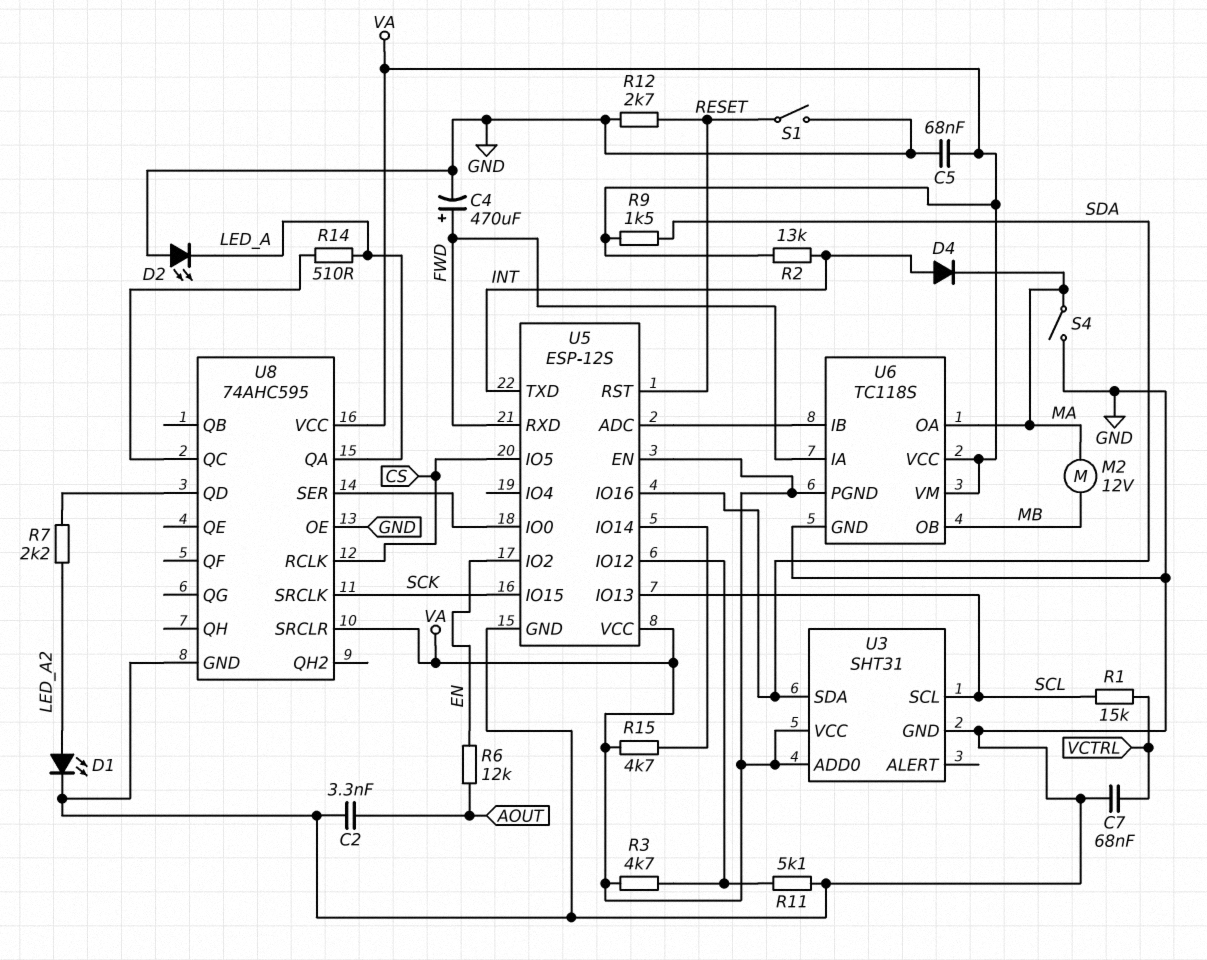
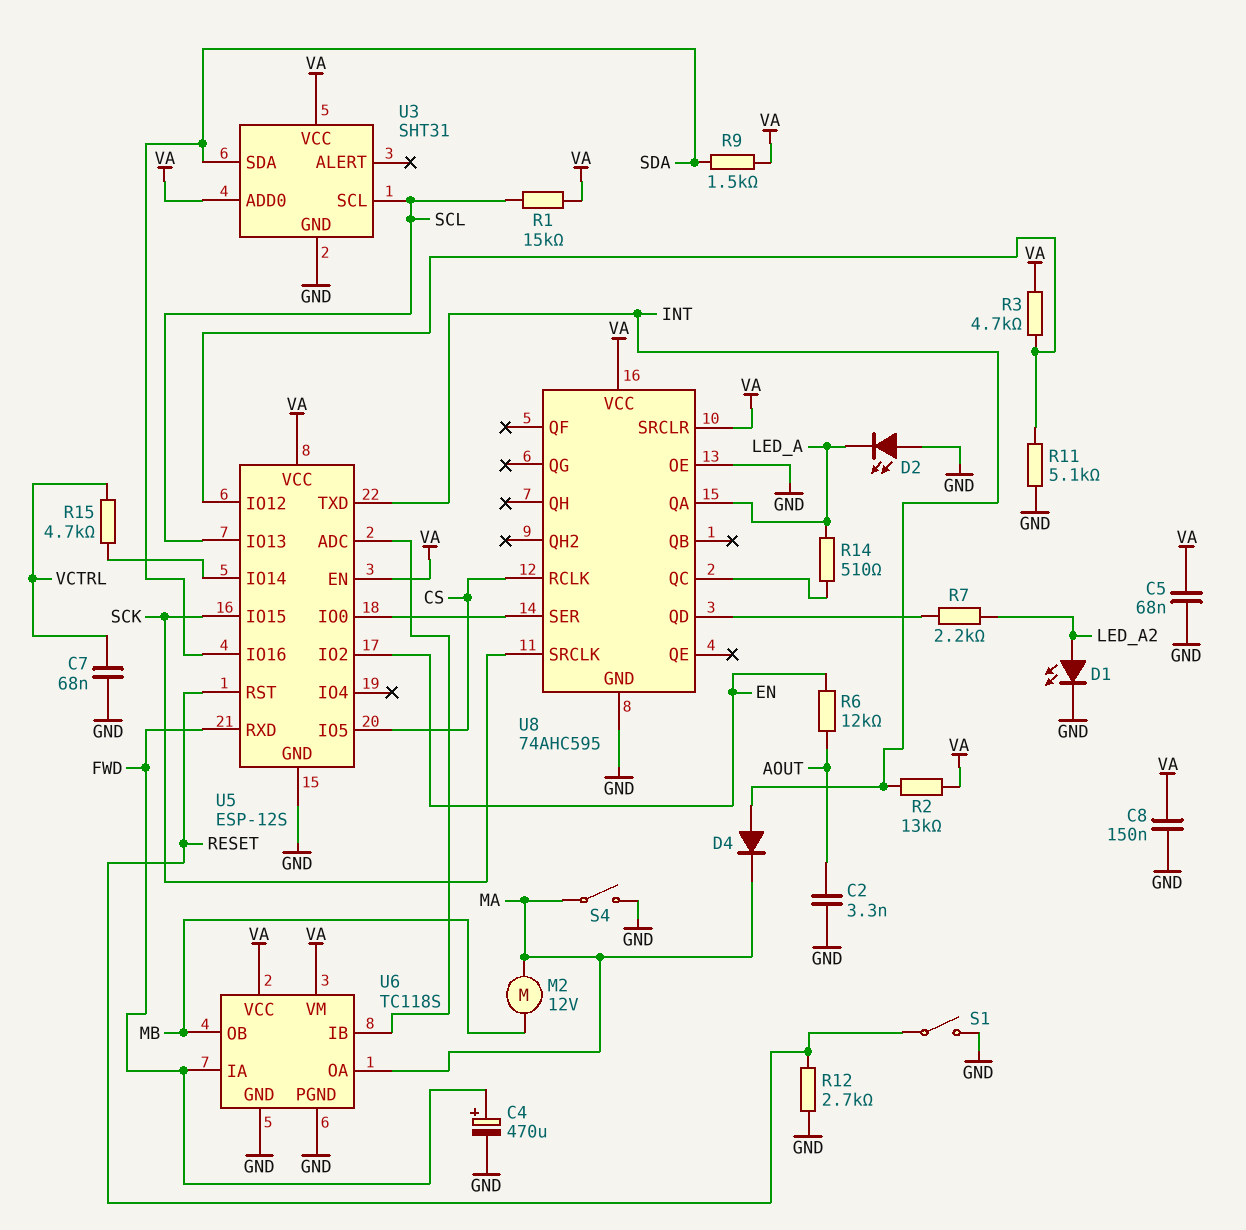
C8: none -> 150nF (GND, VA)
R1: 15k (SCL, VCTRL) -> 15k (SCL, VA)
R15: 4.7k (U5/IO14, VA) -> 4.7k (U5/IO14, VCTRL)
U6 pin PGND: VA -> GND

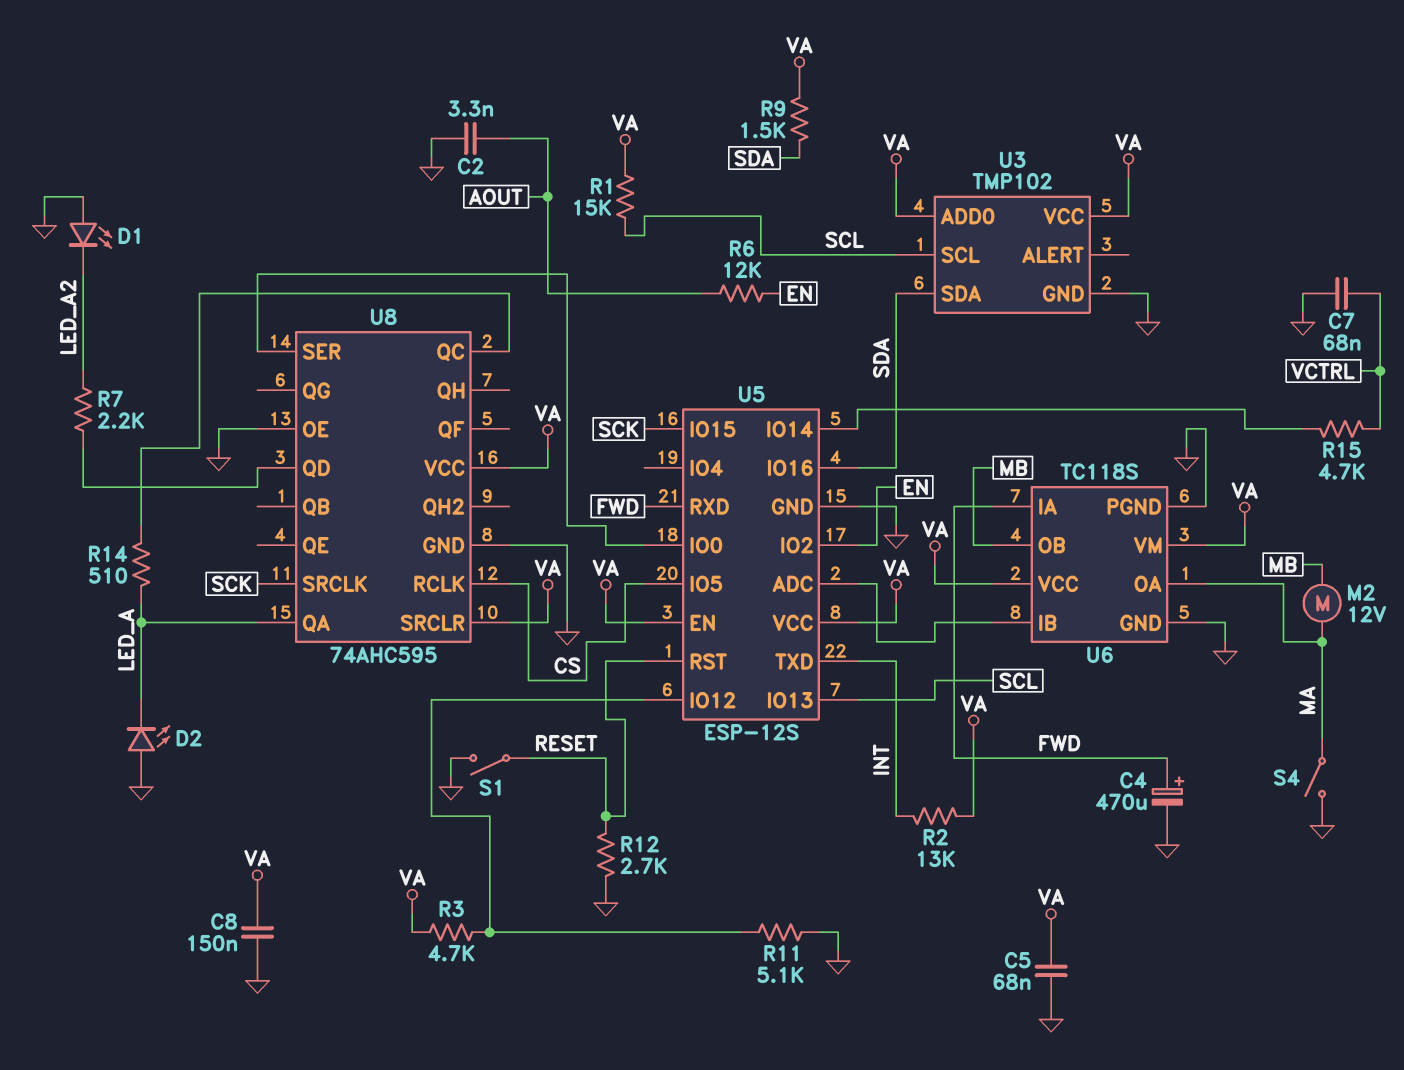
D1: LED (A LED_A2, K GND) -> LED (A GND, K LED_A2)
D4: diode (A INT, K MA) -> none
U3: SHT31 -> TMP102

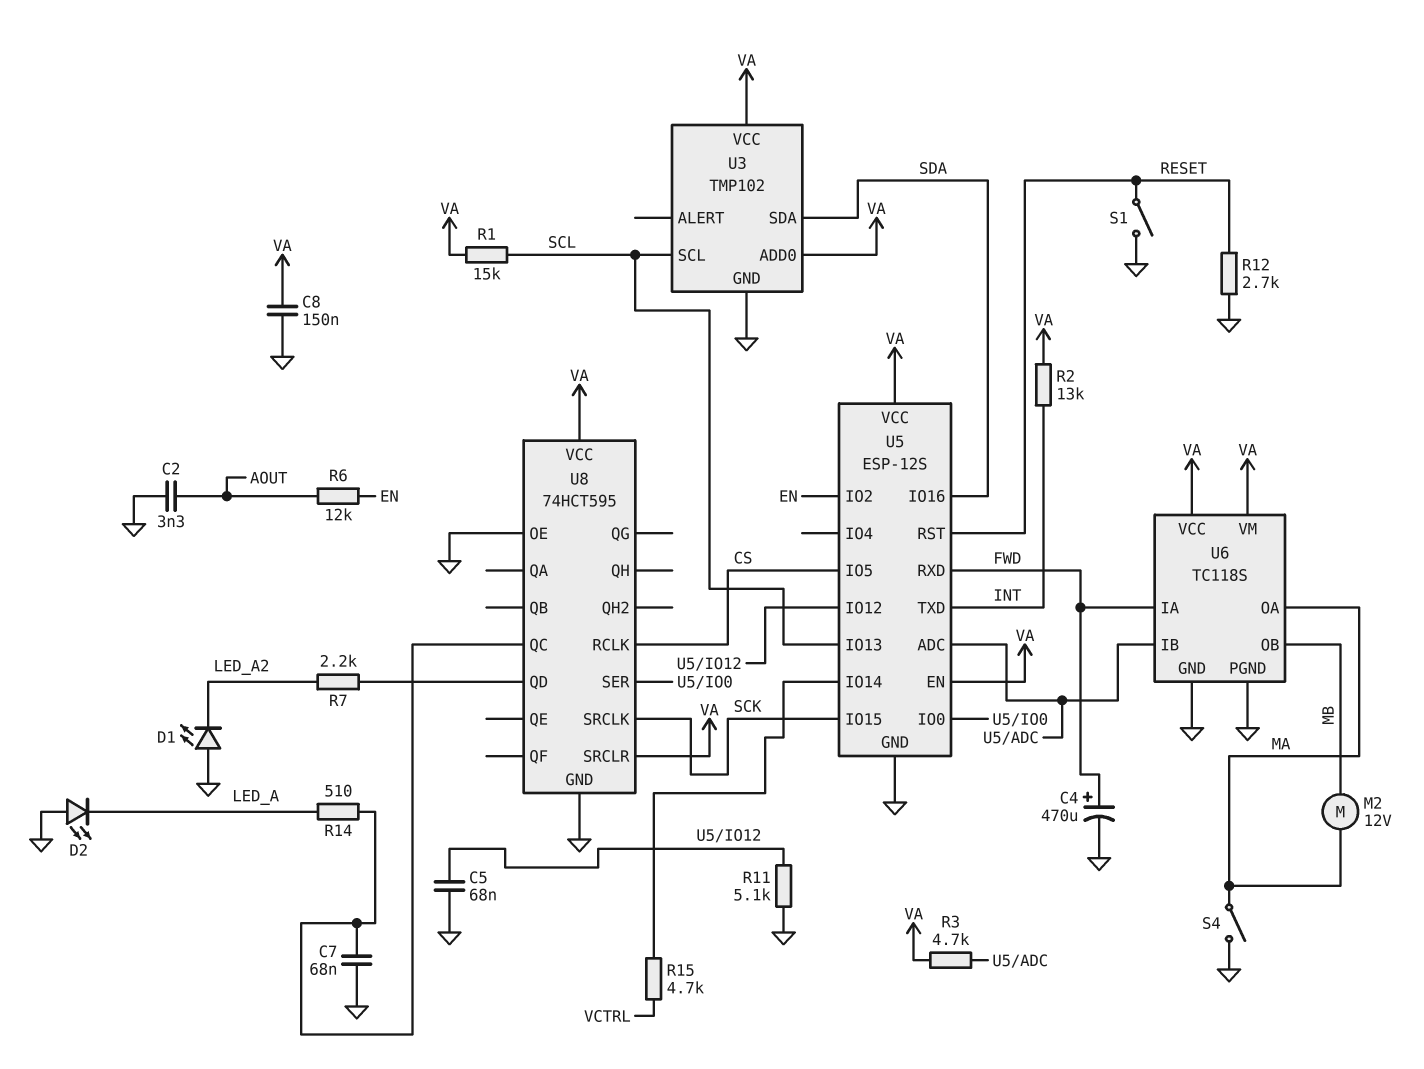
C5: 68nF (GND, VA) -> 68nF (GND, U5/IO12)
C7: 68nF (GND, VCTRL) -> 68nF (GND, U8/QC)
R3: 4.7k (U5/IO12, VA) -> 4.7k (U5/ADC, VA)
R9: 1.5k (SDA, VA) -> none
U8: 74AHC595 -> 74HCT595
U8 pin QA: LED_A -> none

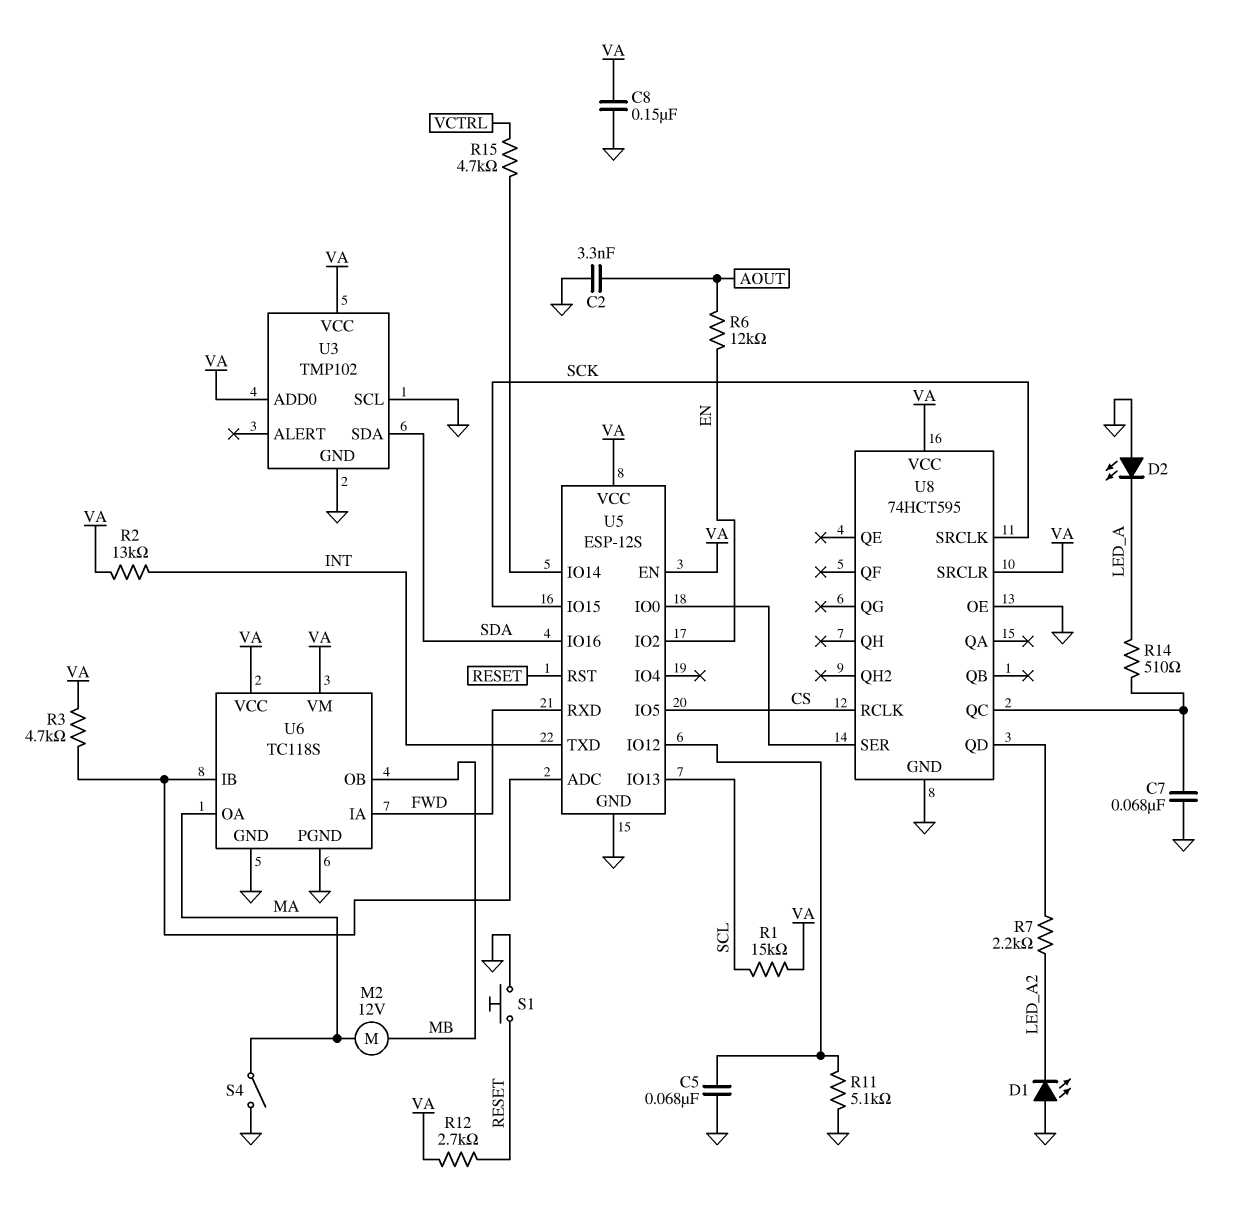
C4: 470uF (plus FWD, minus GND) -> none
R12: 2.7k (GND, RESET) -> 2.7k (RESET, VA)
S1: switch (GND, RESET) -> button (GND, RESET)
U3 pin SCL: SCL -> GND

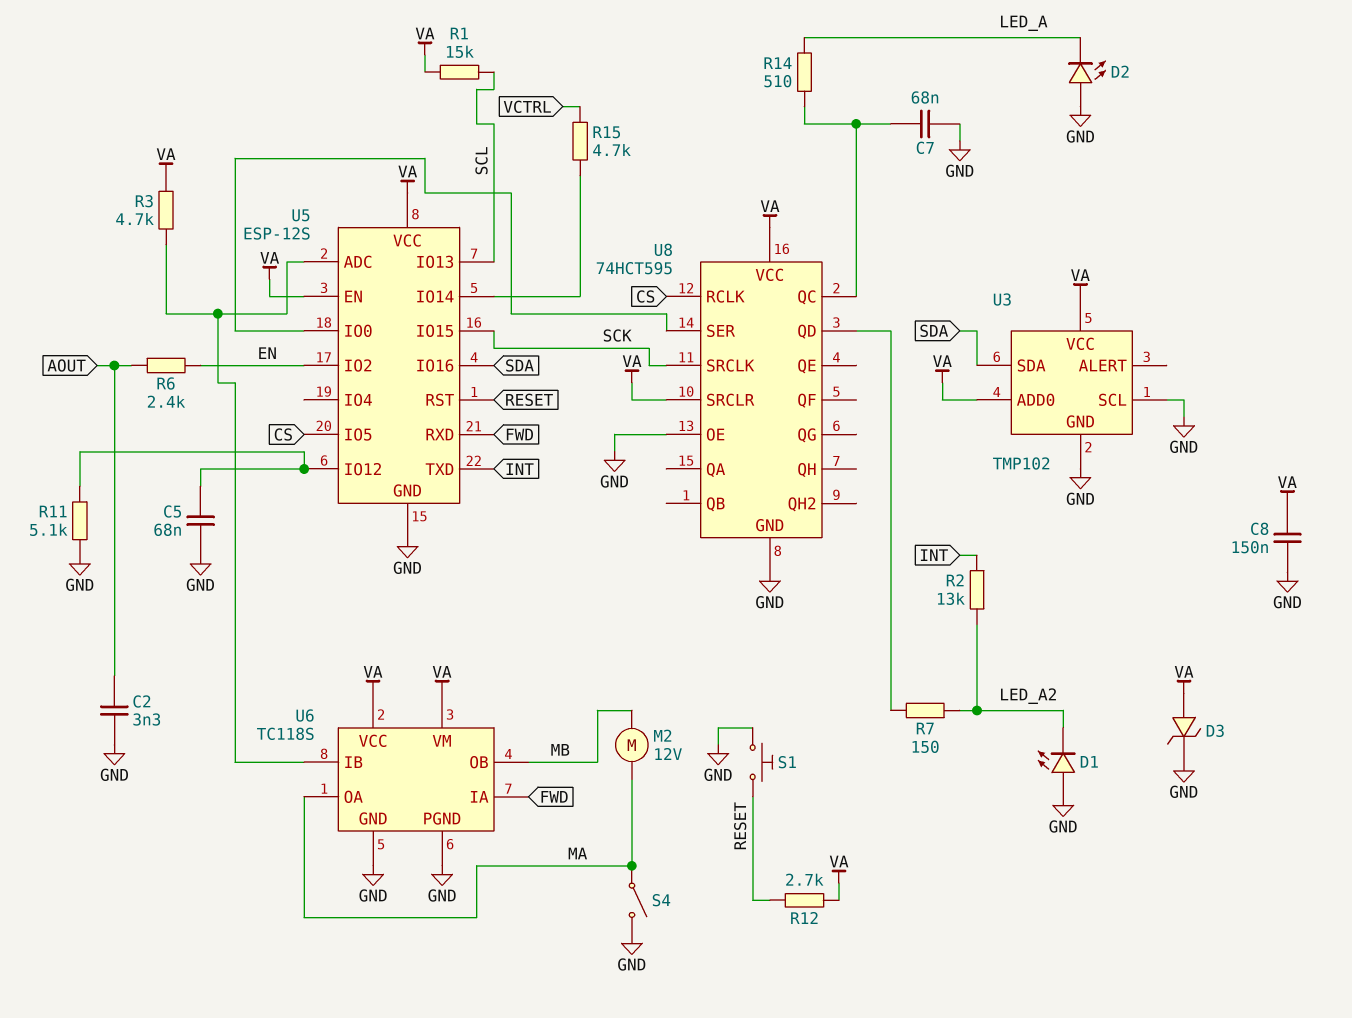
D3: none -> zener (A VA, K GND)
R2: 13k (INT, VA) -> 13k (INT, LED_A2)
R6: 12k (AOUT, EN) -> 2.4k (AOUT, EN)
R7: 2.2k (LED_A2, U8/QD) -> 150 (LED_A2, U8/QD)

